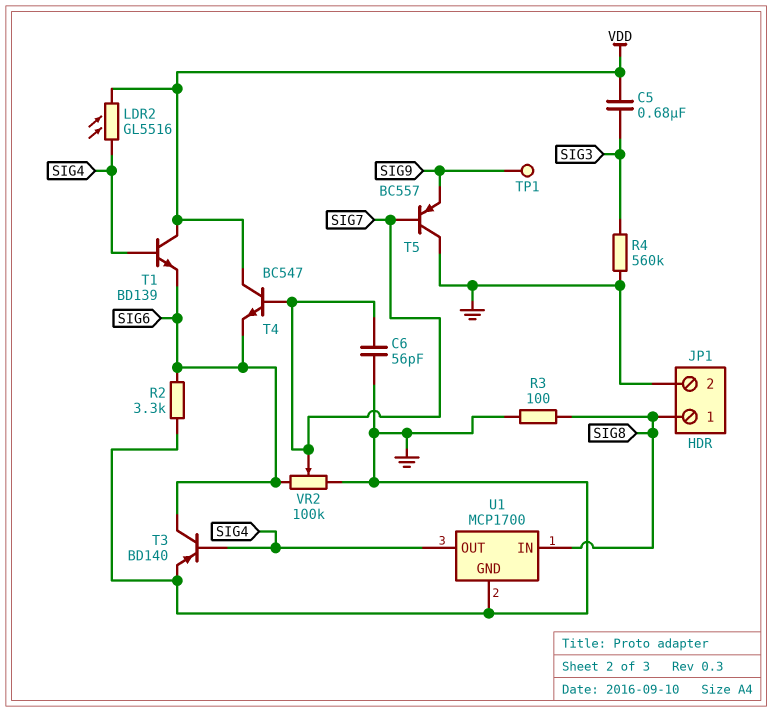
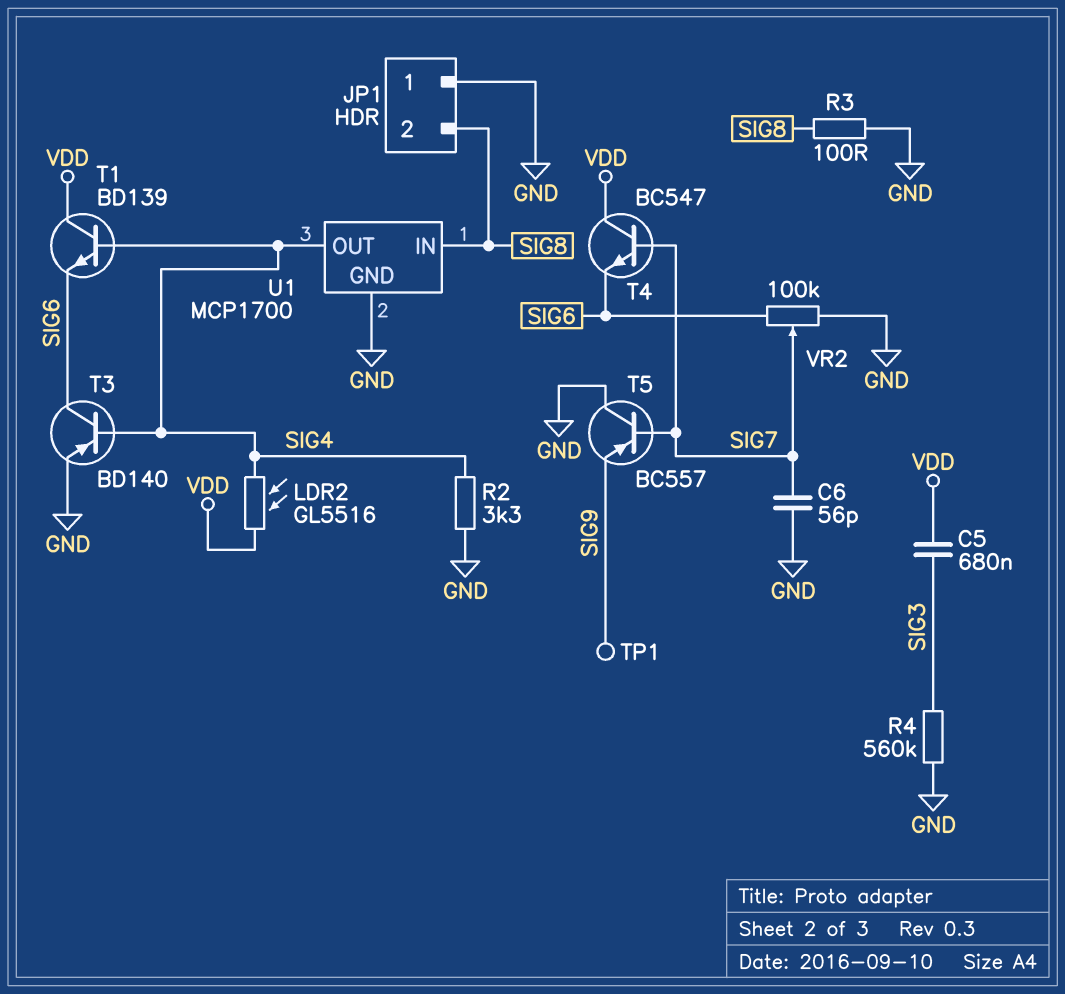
JP1 pin 1: SIG8 -> GND
JP1 pin 2: GND -> SIG8
R2: 3.3k (GND, SIG6) -> 3.3k (GND, SIG4)

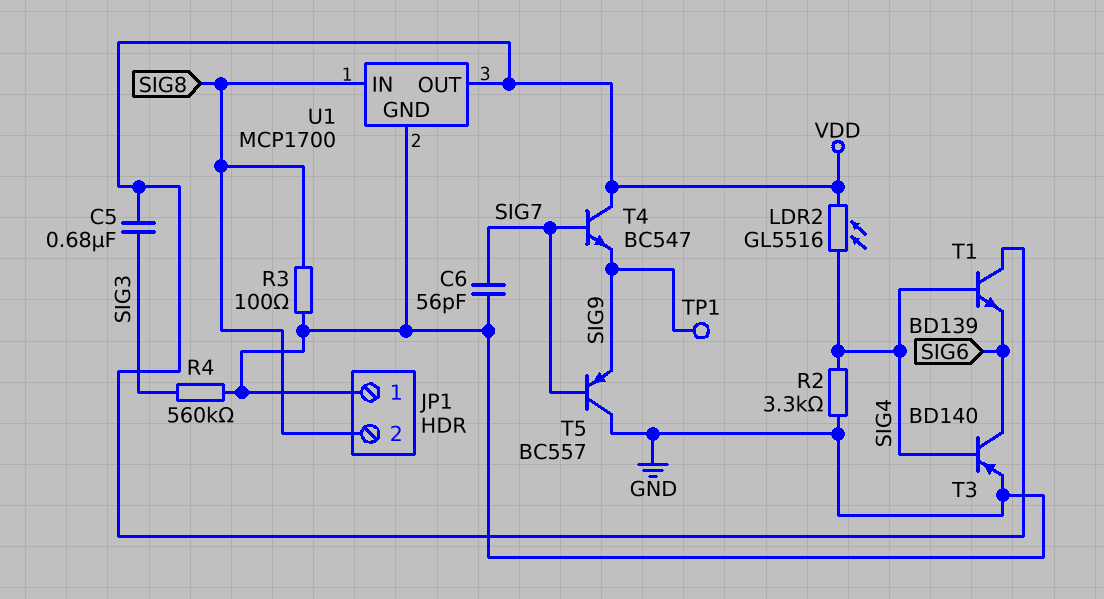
T4: NPN BC547 (B SIG7, C VDD, E SIG6) -> NPN BC547 (B SIG7, C VDD, E SIG9)
U1 pin OUT: SIG4 -> VDD
VR2: 100k (GND, SIG6, wiper SIG7) -> none

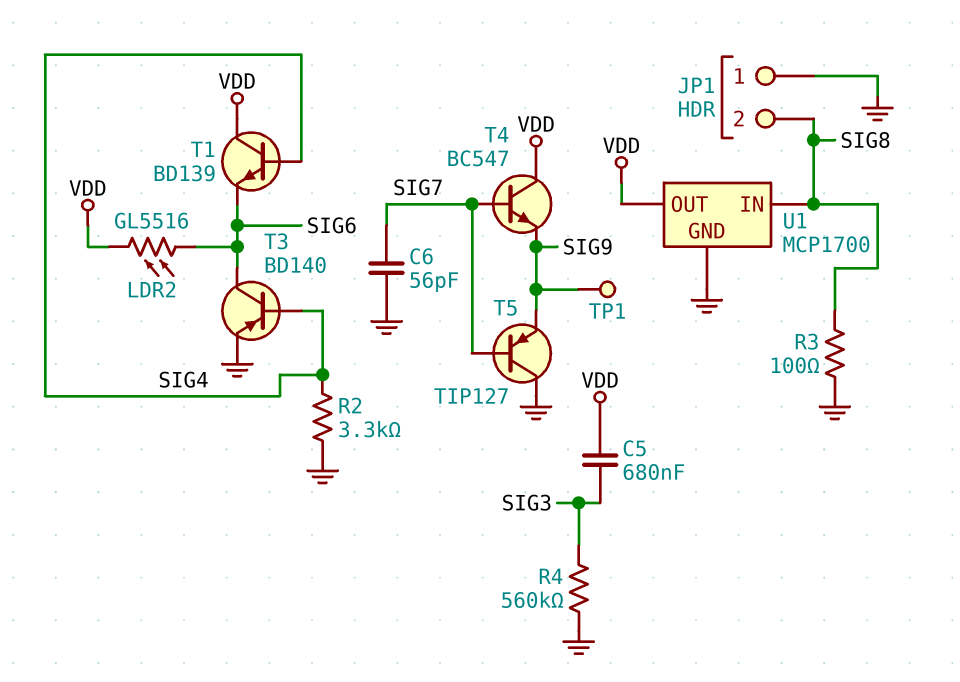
LDR2: GL5516 (SIG4, VDD) -> GL5516 (SIG6, VDD)
T5: PNP BC557 (B SIG7, C GND, E SIG9) -> PNP TIP127 (B SIG7, C GND, E SIG9)

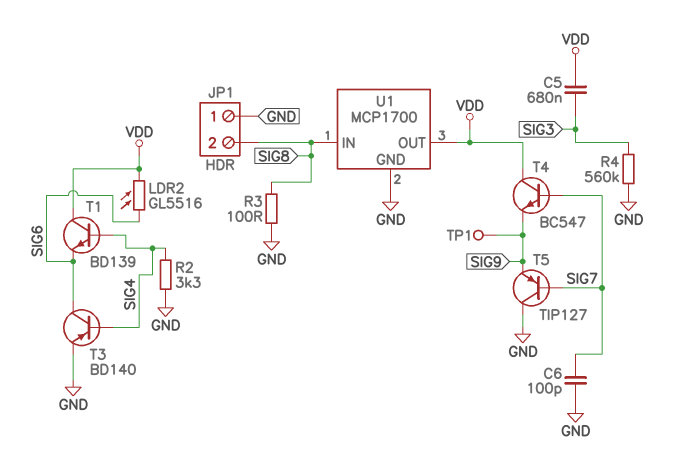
C6: 56pF (GND, SIG7) -> 100pF (GND, SIG7)

